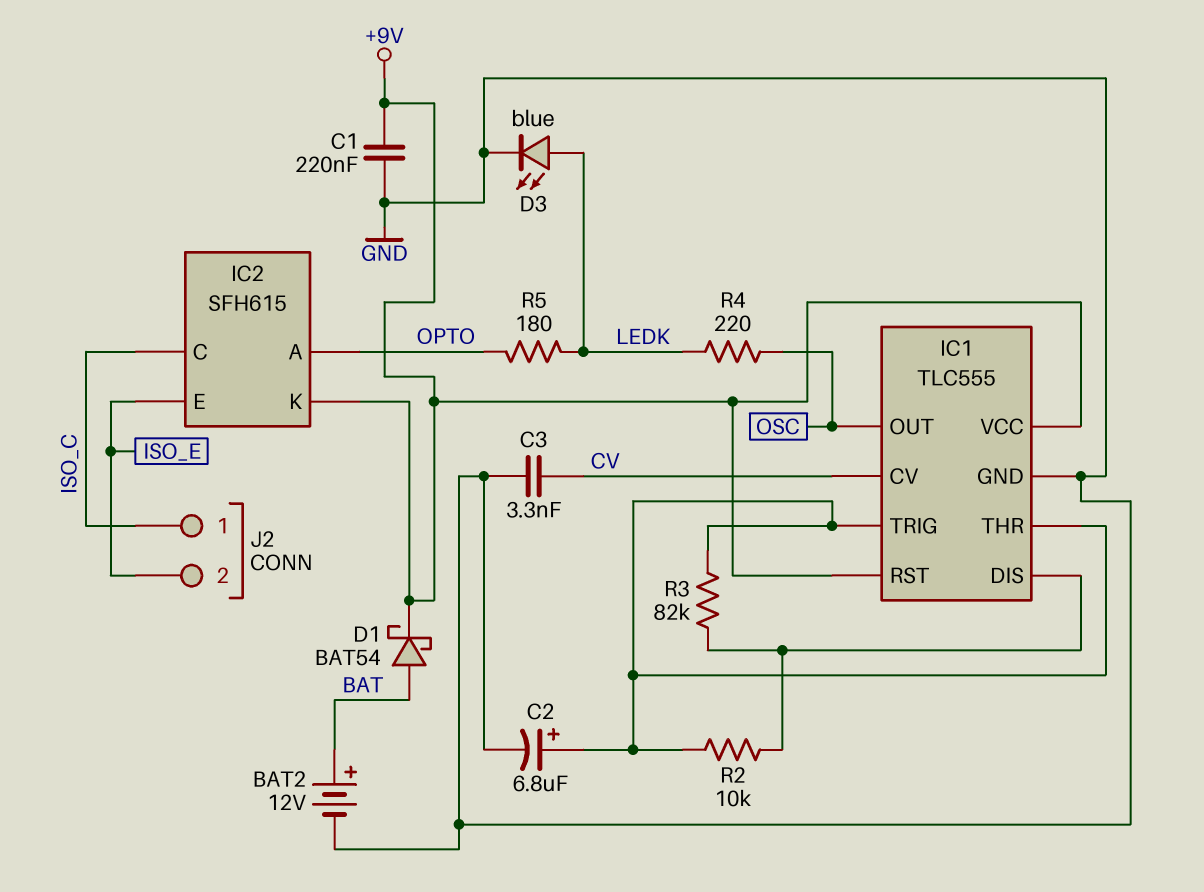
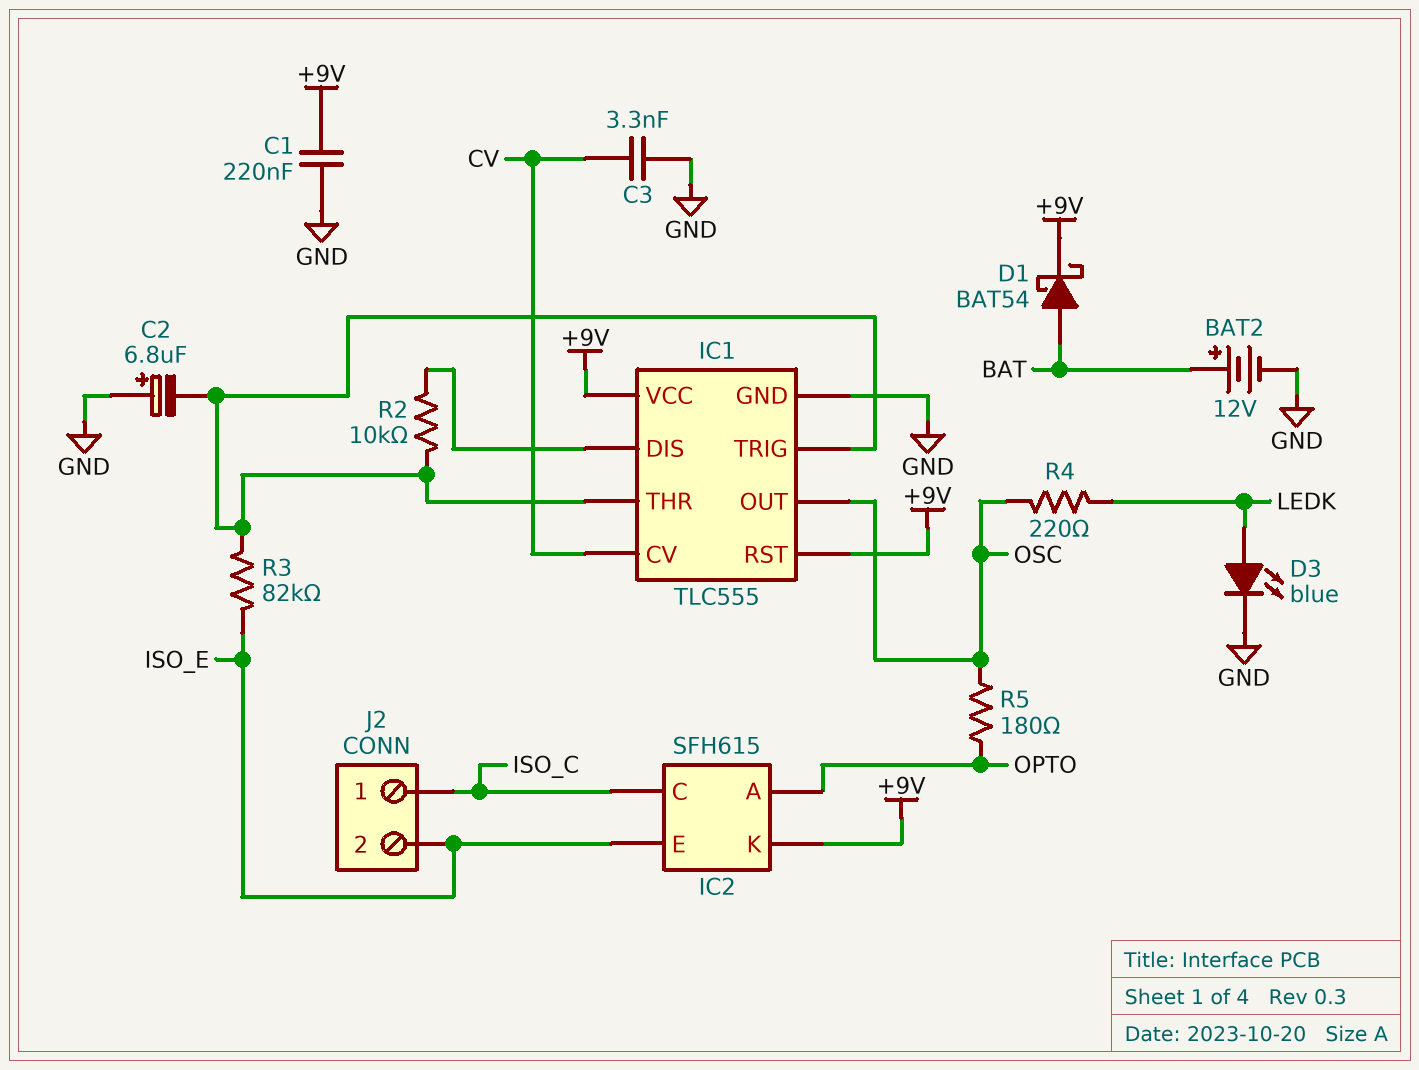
C2: 6.8uF (plus IC1/THR, minus GND) -> 6.8uF (plus GND, minus IC1/THR)
R3: 82k (IC1/DIS, IC1/THR) -> 82k (IC1/THR, ISO_E)
R5: 180 (LEDK, OPTO) -> 180 (OPTO, OSC)

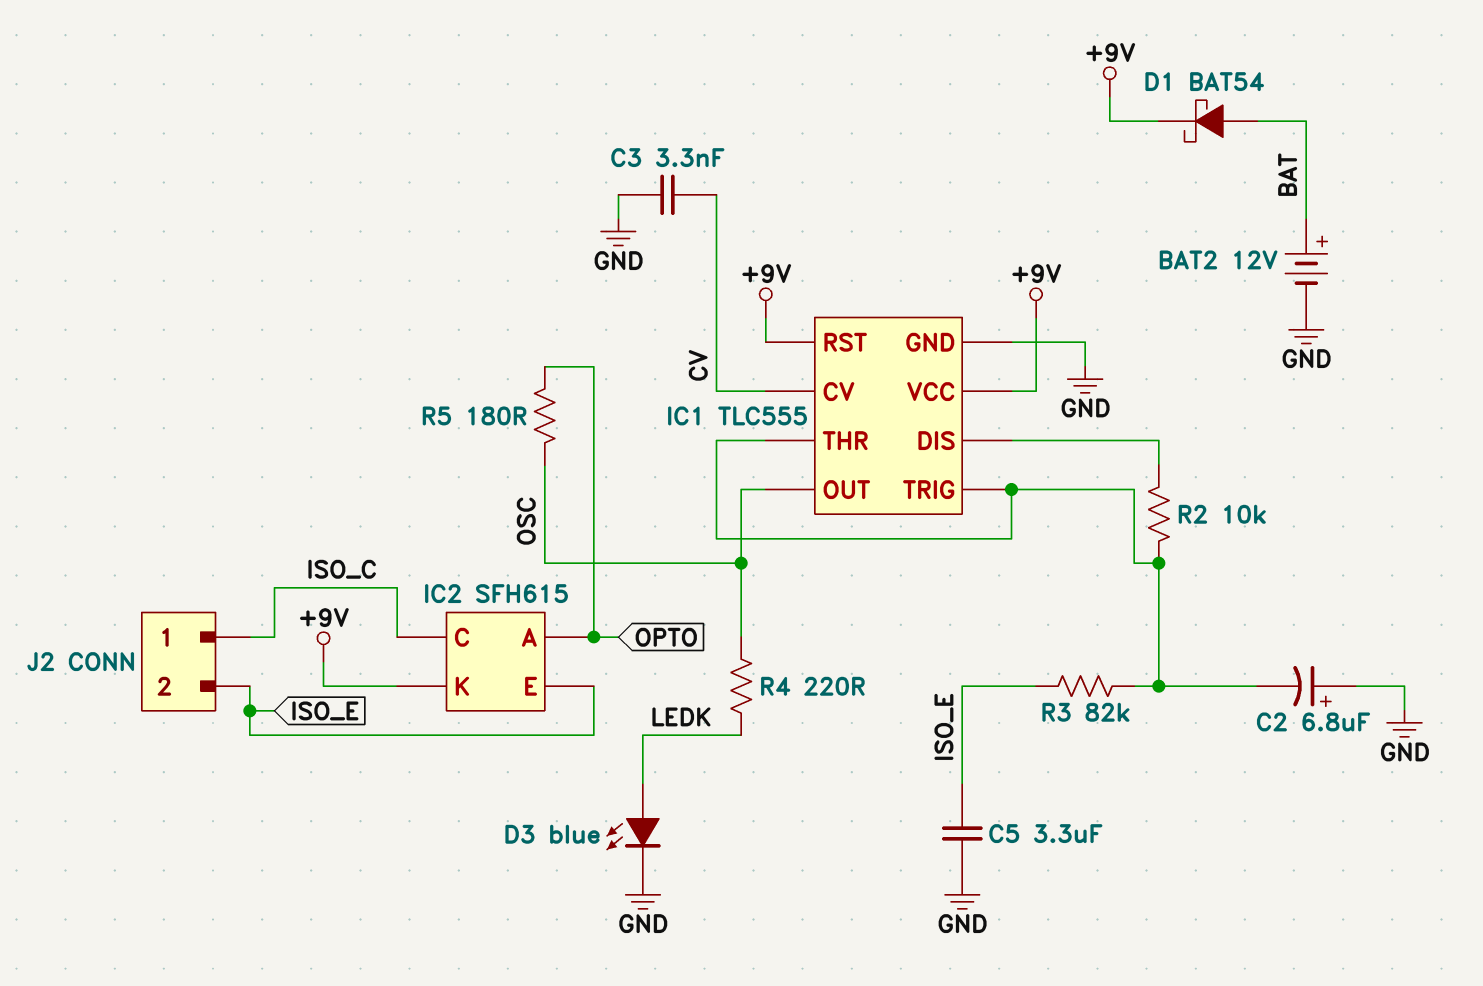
C1: 220nF (+9V, GND) -> none
C5: none -> 3.3uF (GND, ISO_E)

